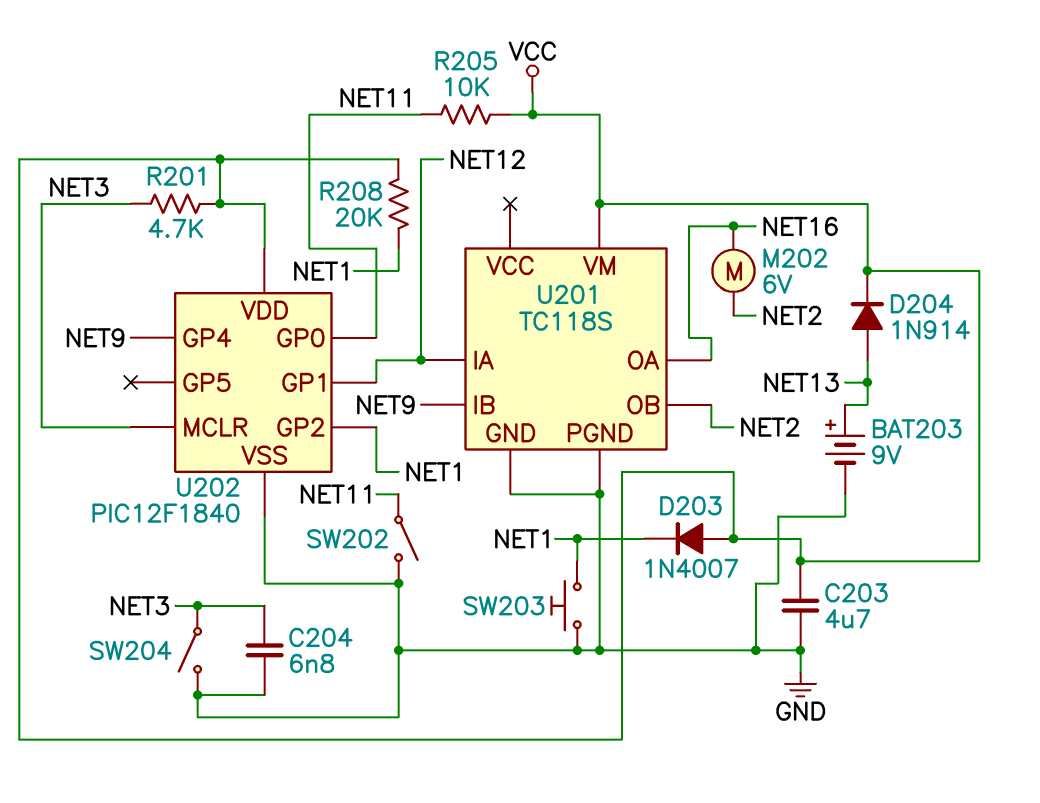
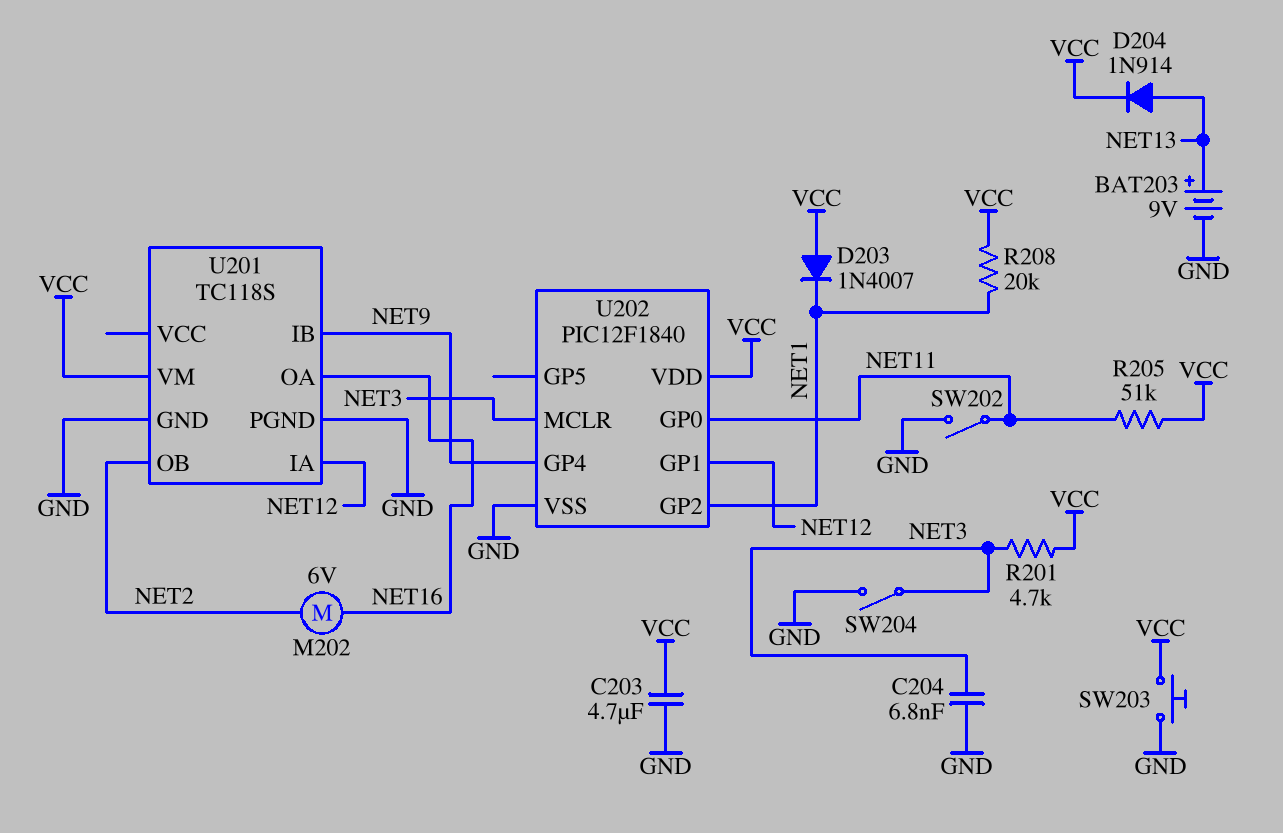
R205: 10k (NET11, VCC) -> 51k (NET11, VCC)
SW203: button (GND, NET1) -> button (GND, VCC)

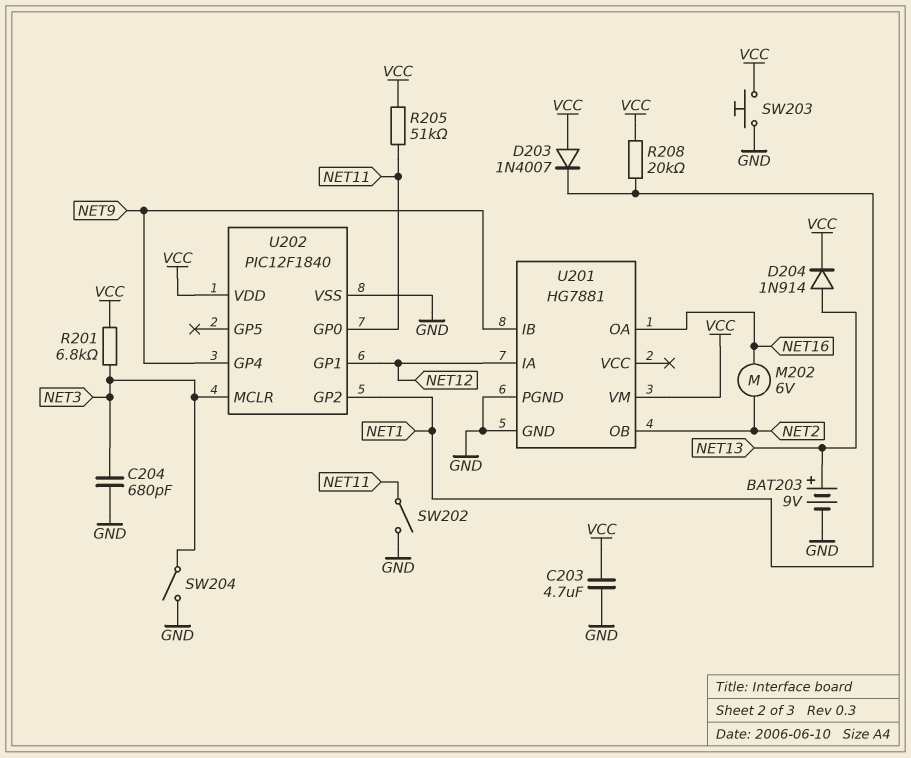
C204: 6.8nF (GND, NET3) -> 680pF (GND, NET3)
R201: 4.7k (NET3, VCC) -> 6.8k (NET3, VCC)
U201: TC118S -> HG7881

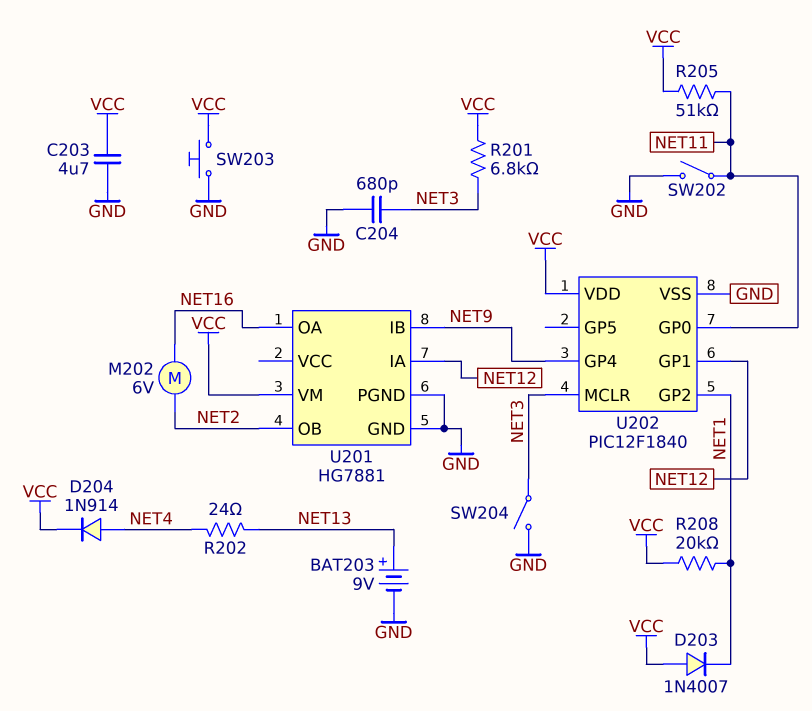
D204: diode 1N914 (A NET13, K VCC) -> diode 1N914 (A NET4, K VCC)
R202: none -> 24 (NET4, NET13)

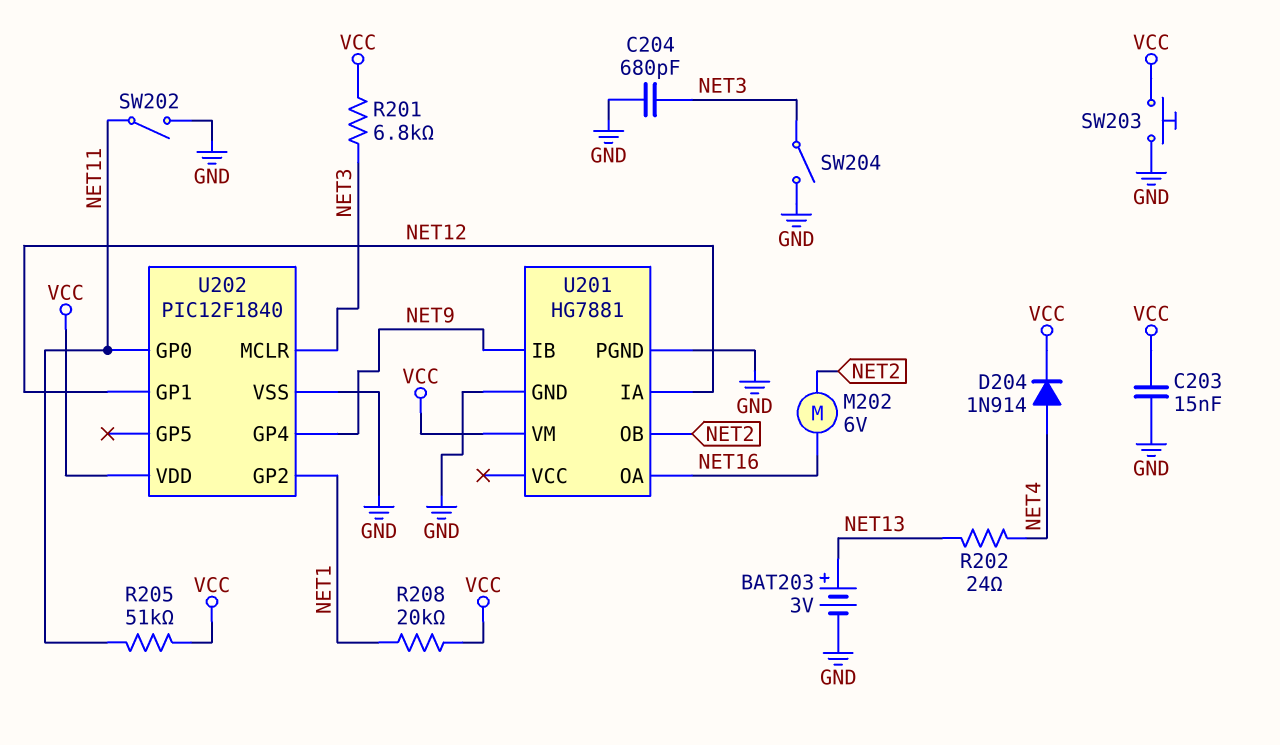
BAT203: 9V (plus NET13, minus GND) -> 3V (plus NET13, minus GND)
C203: 4.7uF (GND, VCC) -> 15nF (GND, VCC)
D203: diode 1N4007 (A VCC, K NET1) -> none

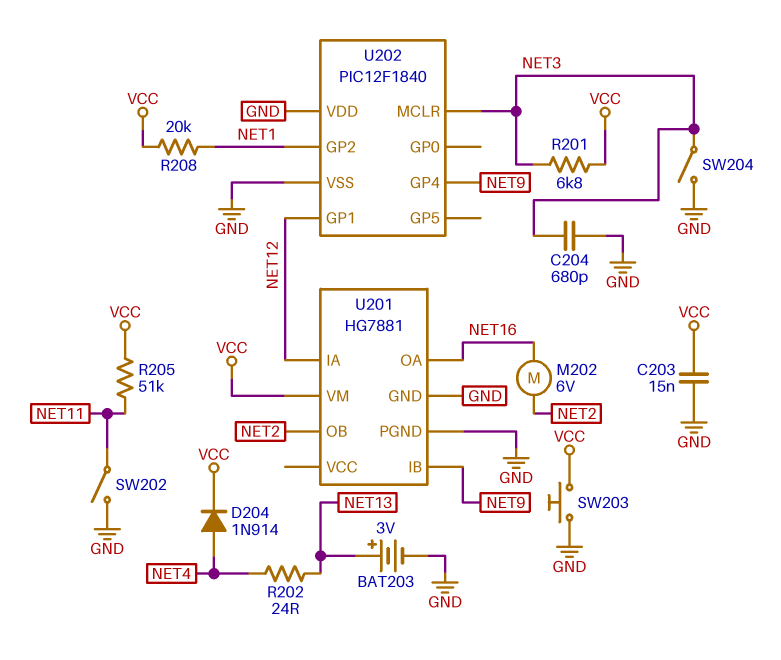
U202 pin GP0: NET11 -> none
U202 pin VDD: VCC -> GND

